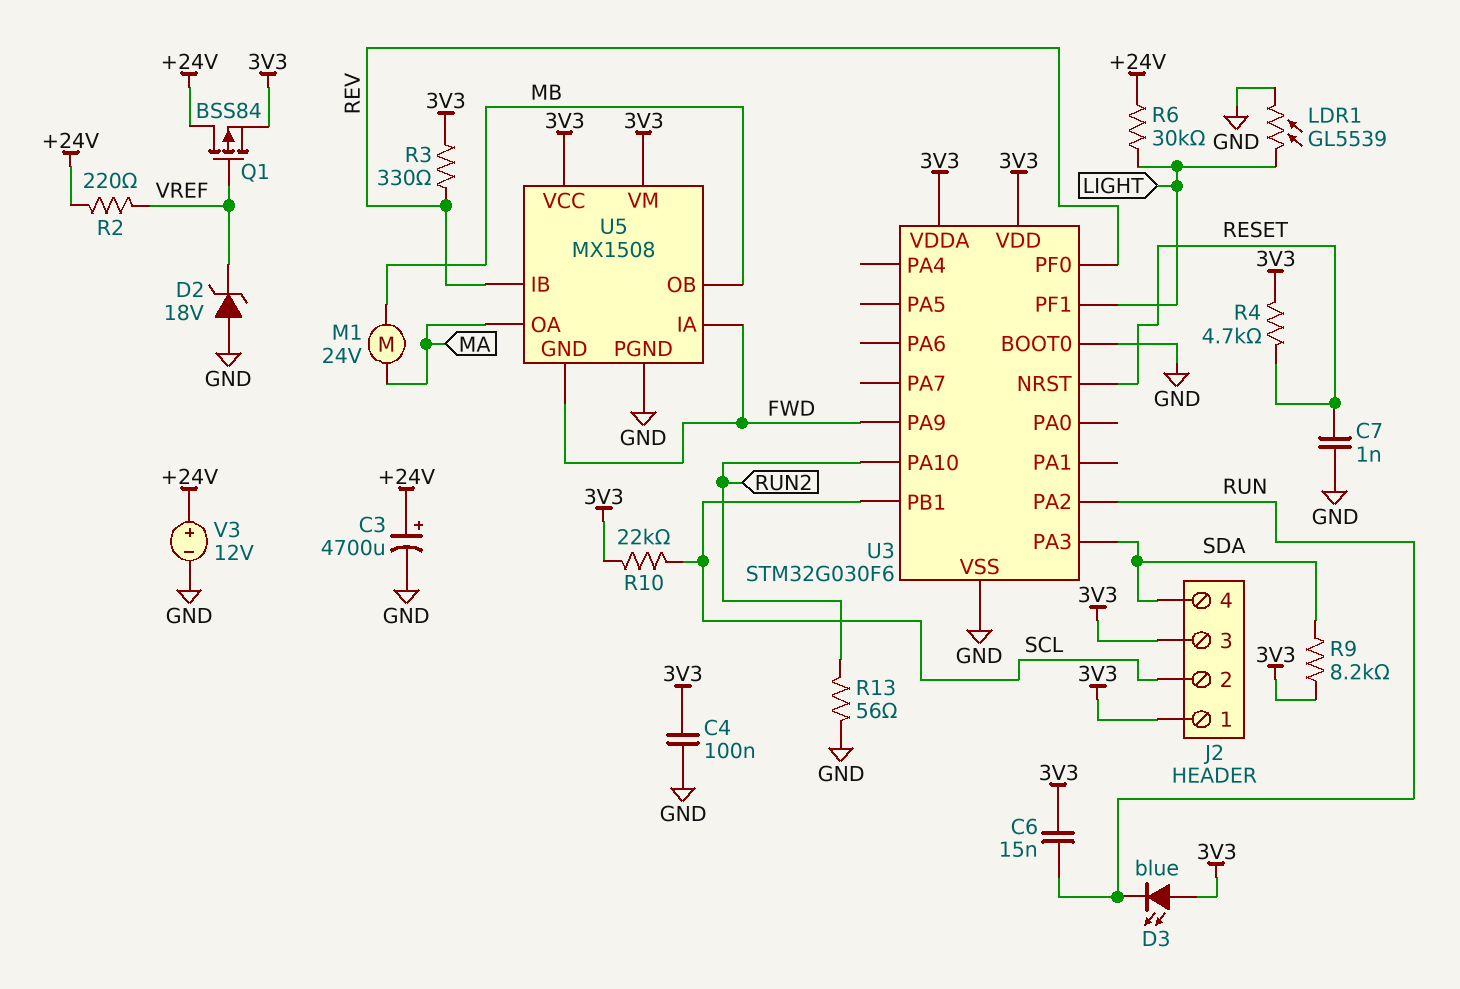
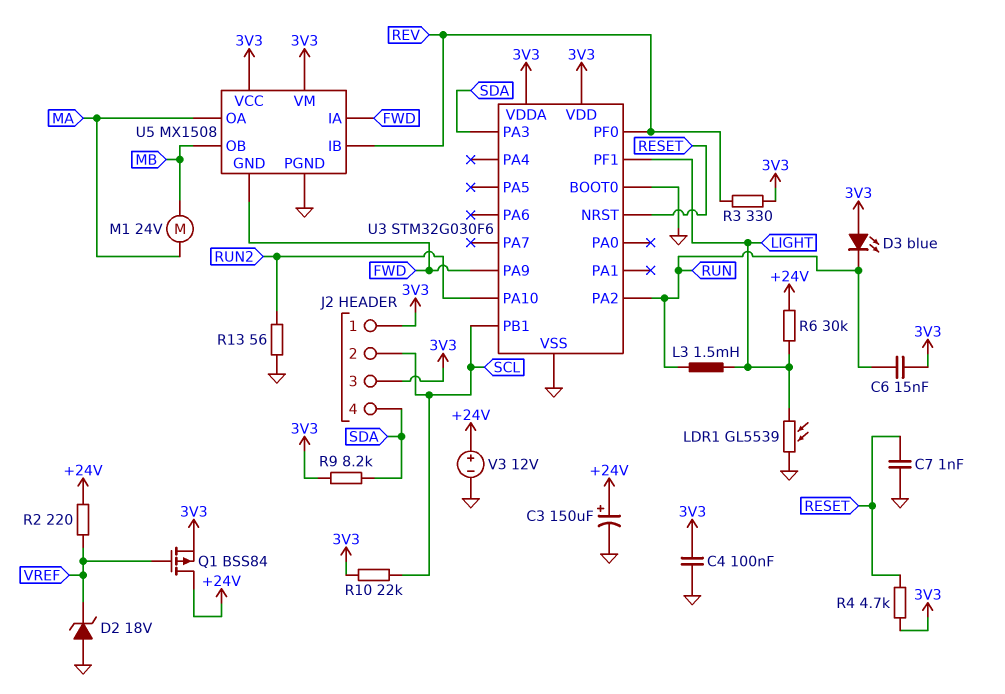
C3: 4700uF (plus +24V, minus GND) -> 150uF (plus +24V, minus GND)
L3: none -> 1.5mH (LIGHT, RUN)

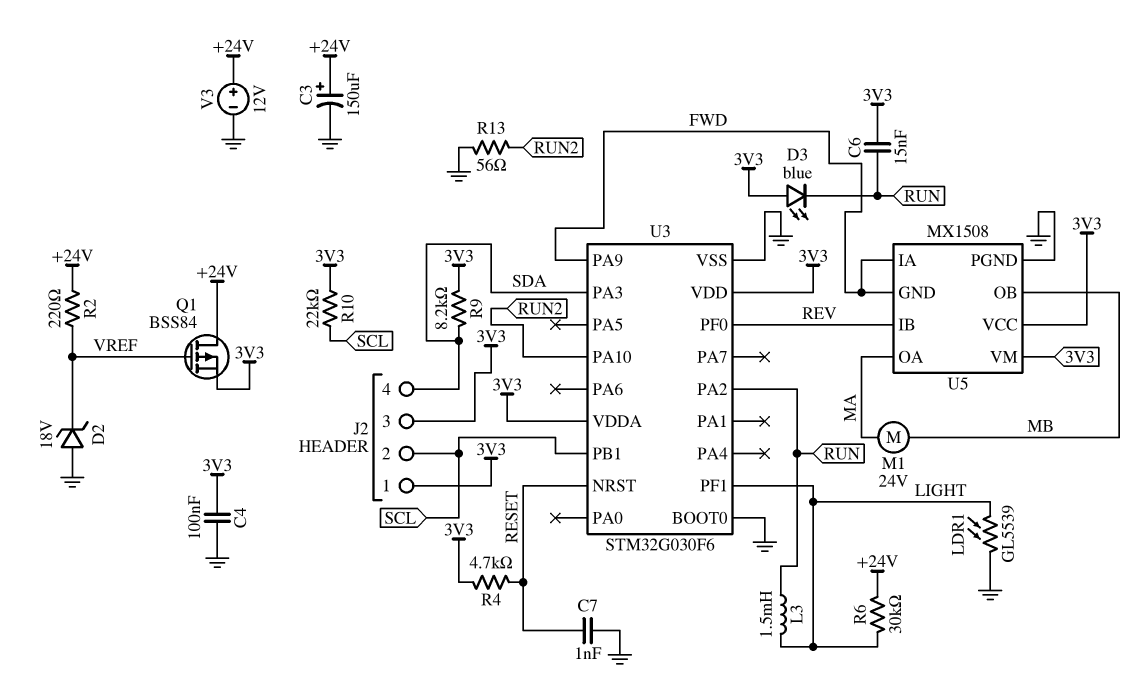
R3: 330 (3V3, REV) -> none

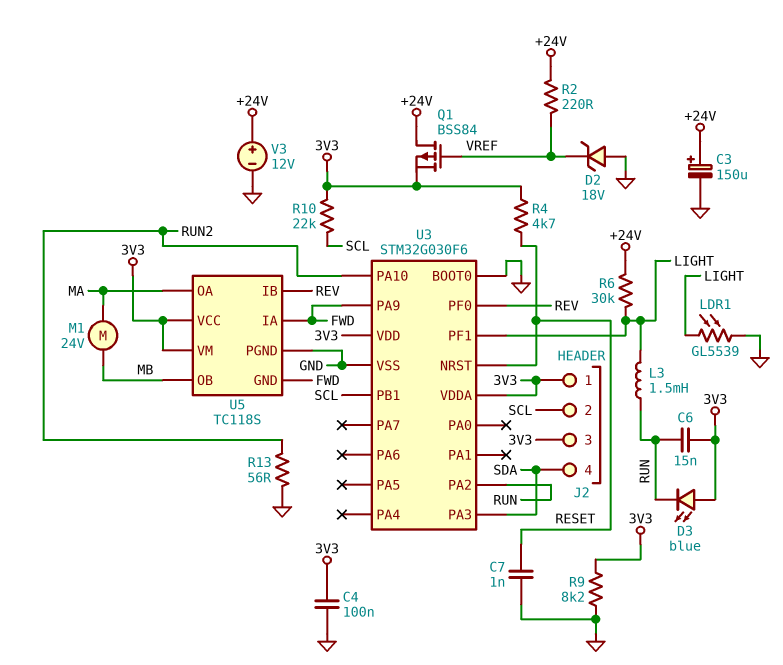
R9: 8.2k (3V3, SDA) -> 8.2k (3V3, GND)
U5: MX1508 -> TC118S

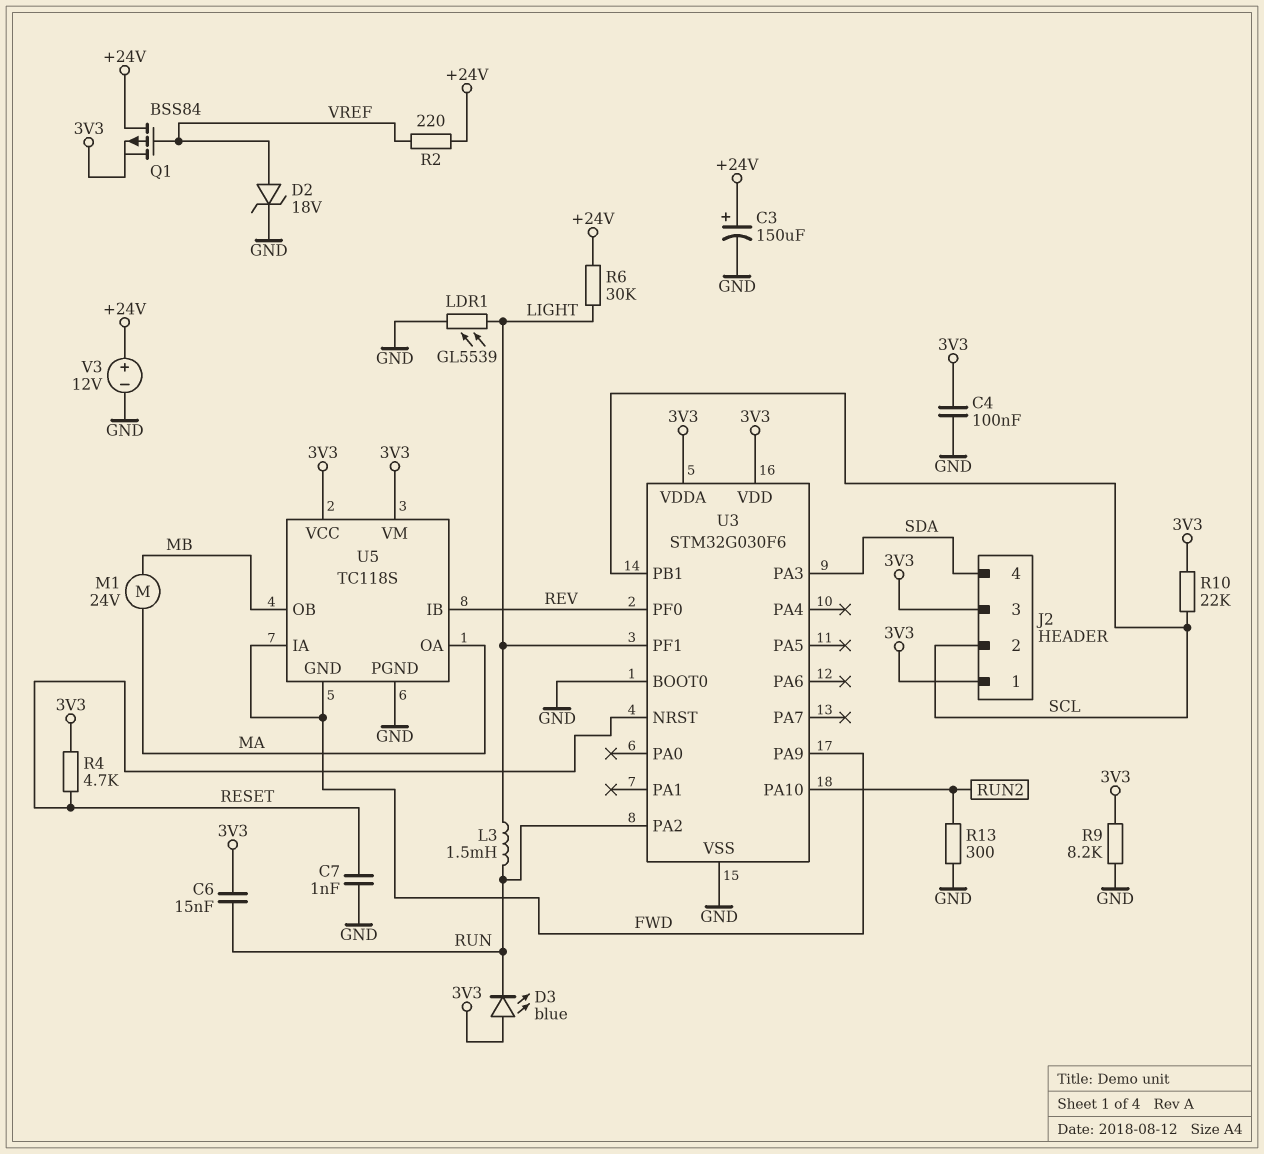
D2: zener 18V (A GND, K VREF) -> zener 18V (A VREF, K GND)
R13: 56 (GND, RUN2) -> 300 (GND, RUN2)

